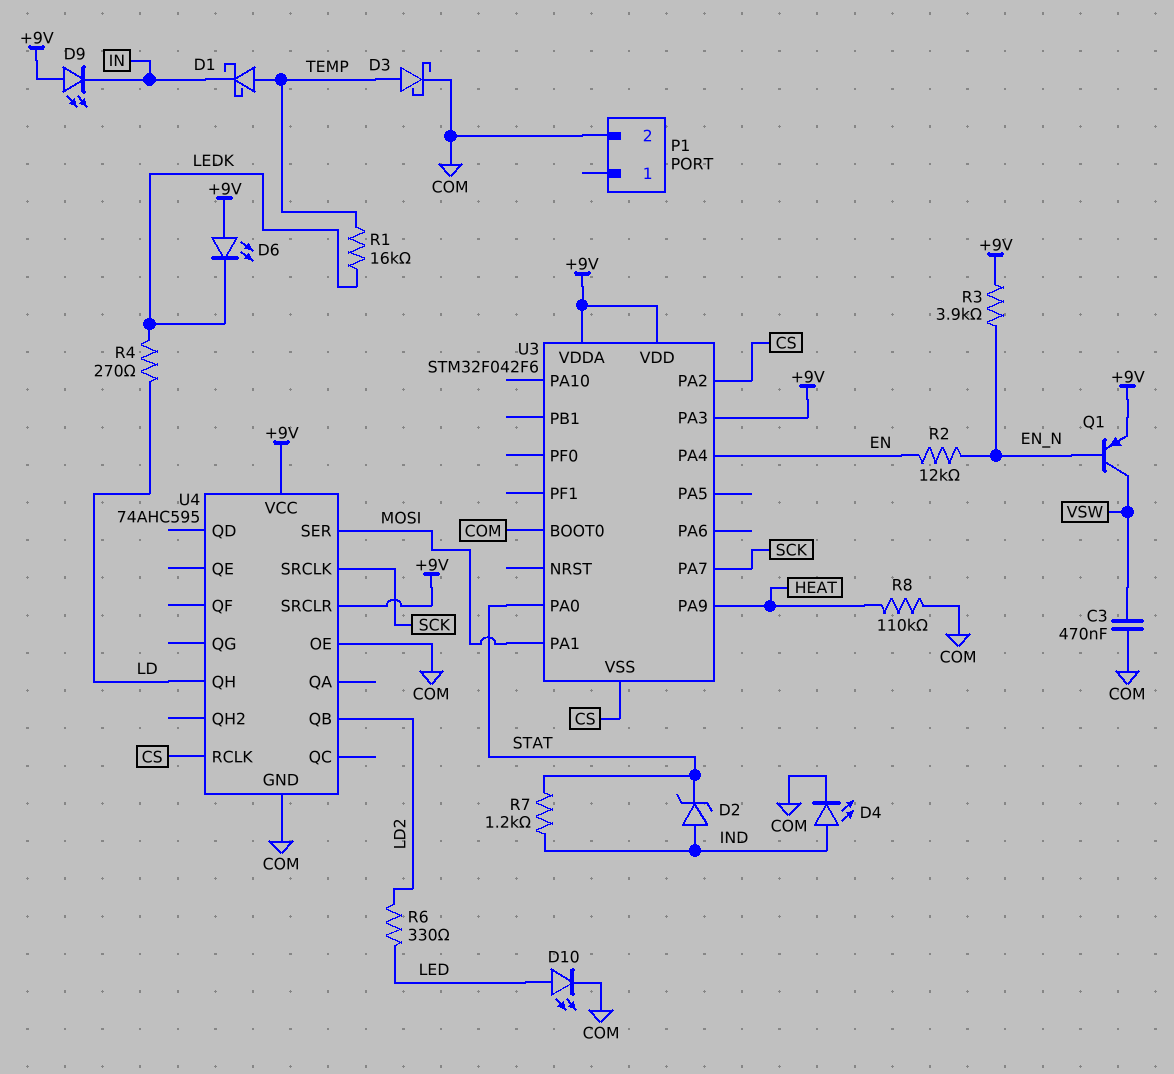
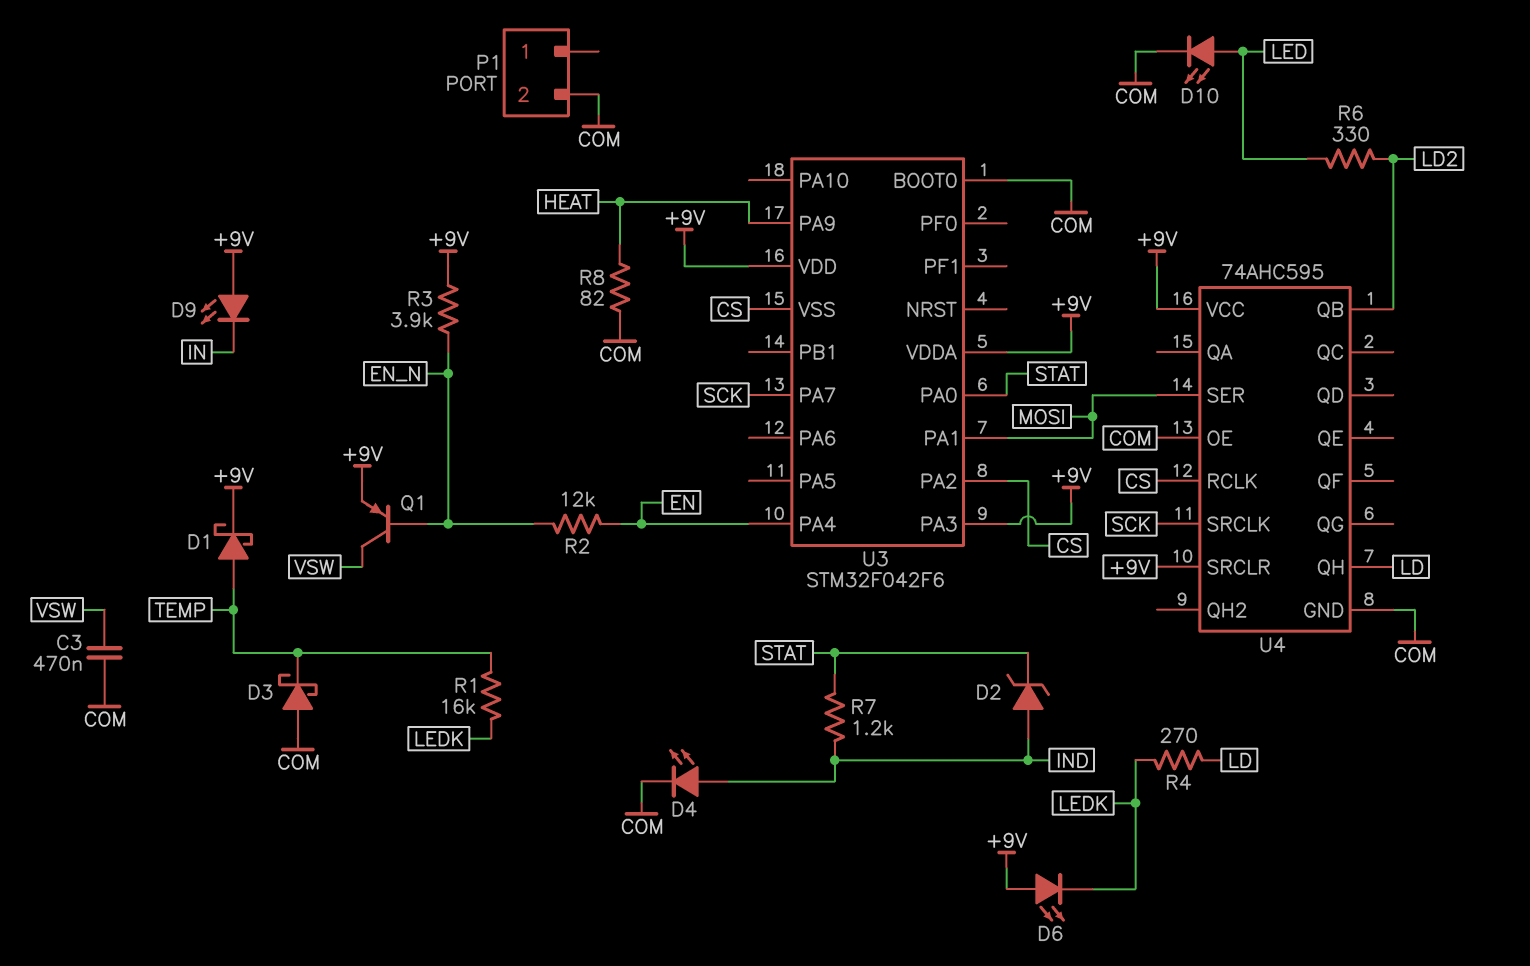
D1: schottky (A TEMP, K IN) -> schottky (A TEMP, K +9V)
D3: schottky (A TEMP, K COM) -> schottky (A COM, K TEMP)
R8: 110k (COM, HEAT) -> 82 (COM, HEAT)

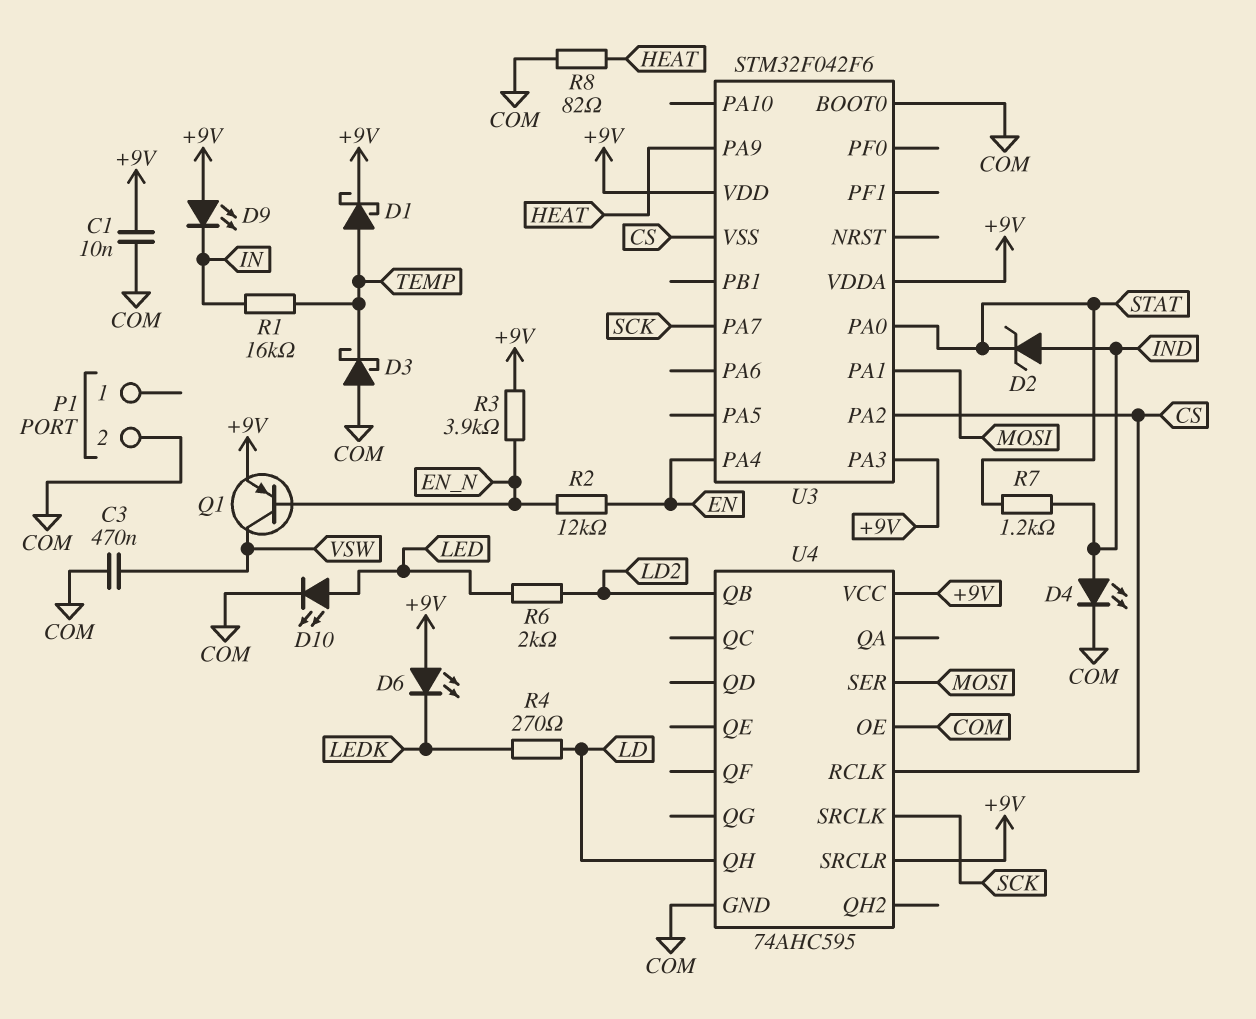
C1: none -> 10nF (+9V, COM)
R1: 16k (LEDK, TEMP) -> 16k (IN, TEMP)
R6: 330 (LD2, LED) -> 2k (LD2, LED)

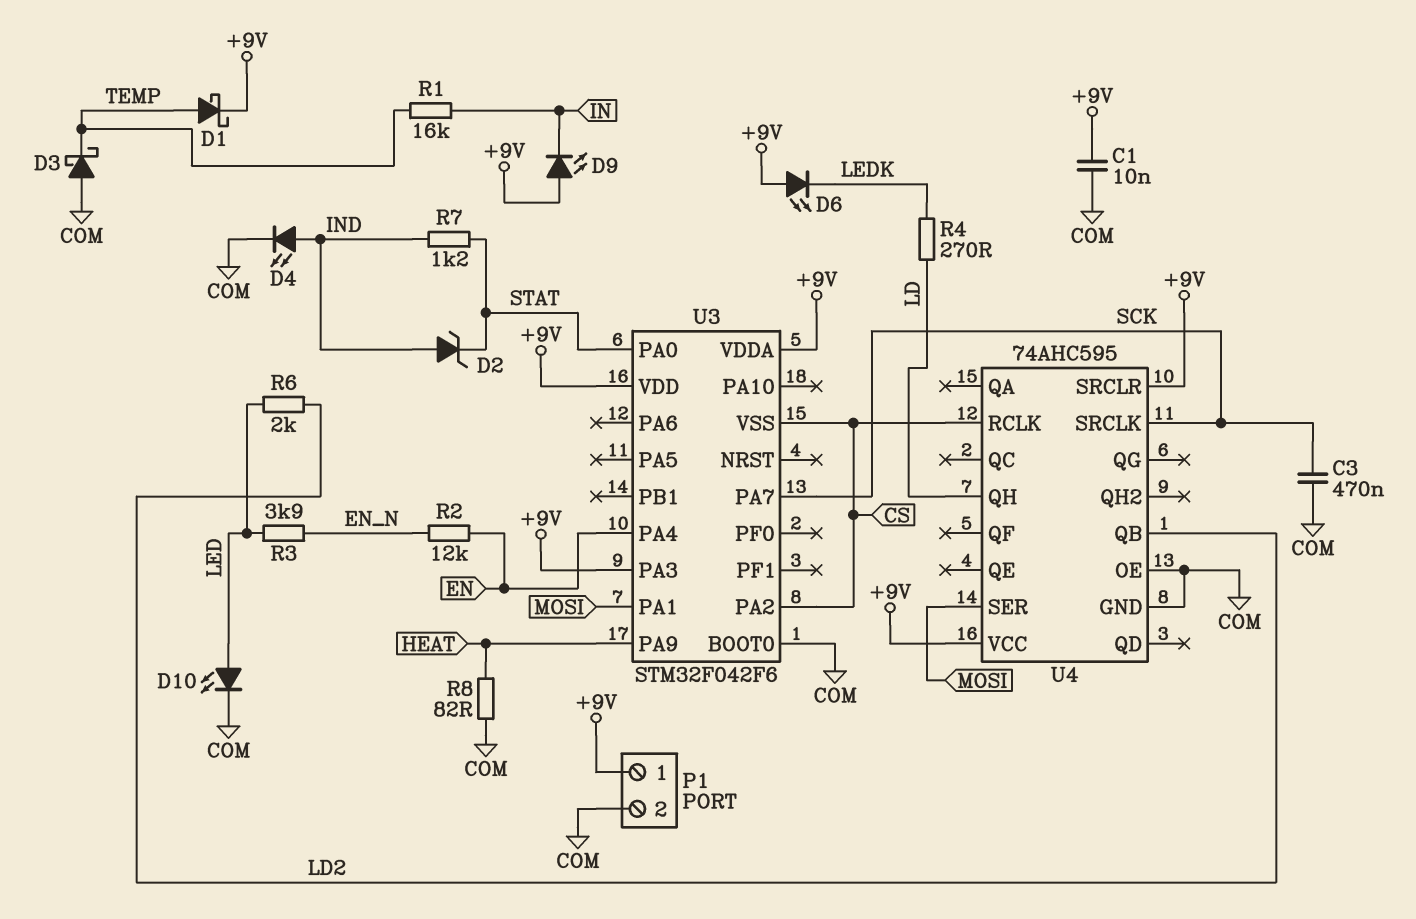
C3: 470nF (COM, VSW) -> 470nF (COM, SCK)
P1 pin 1: none -> +9V
Q1: PNP (B EN_N, C VSW, E +9V) -> none
R3: 3.9k (+9V, EN_N) -> 3.9k (EN_N, LED)

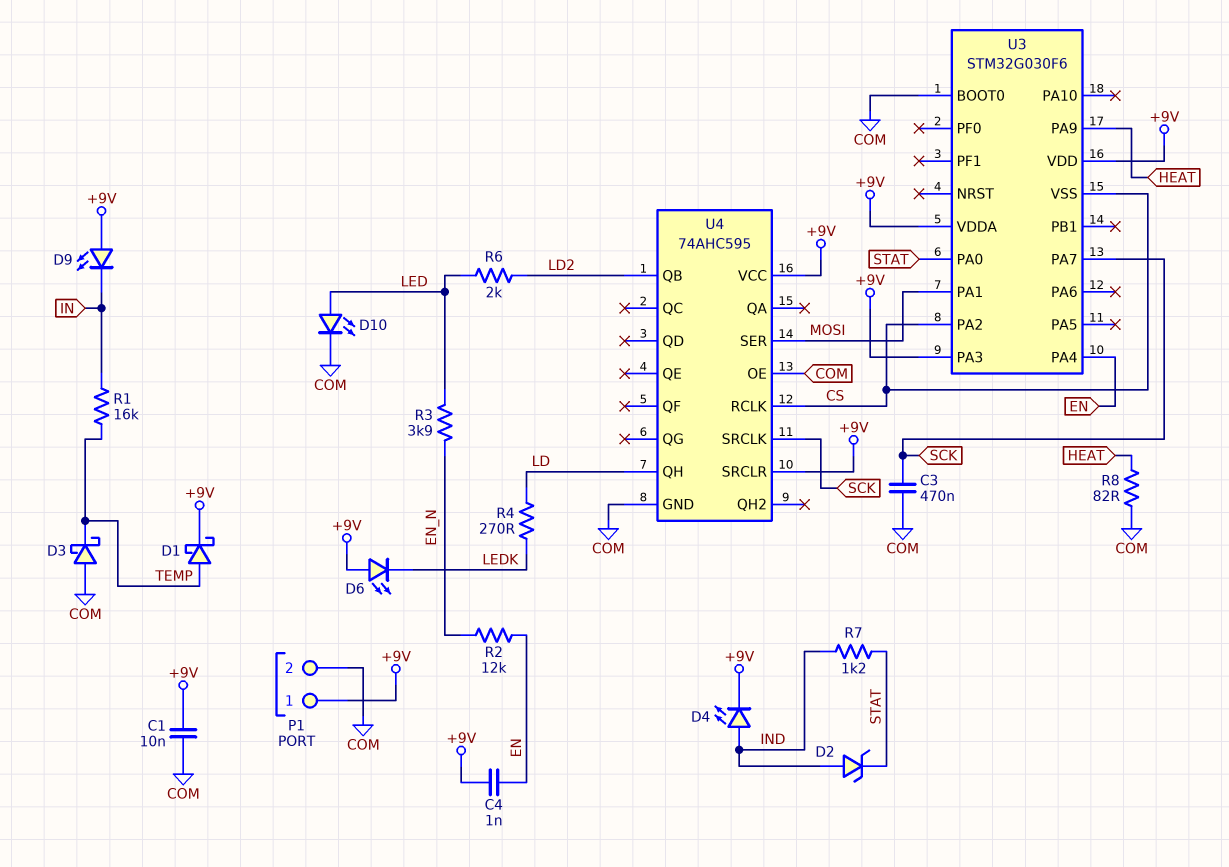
C4: none -> 1nF (+9V, EN)
D4: LED (A IND, K COM) -> LED (A IND, K +9V)
U3: STM32F042F6 -> STM32G030F6

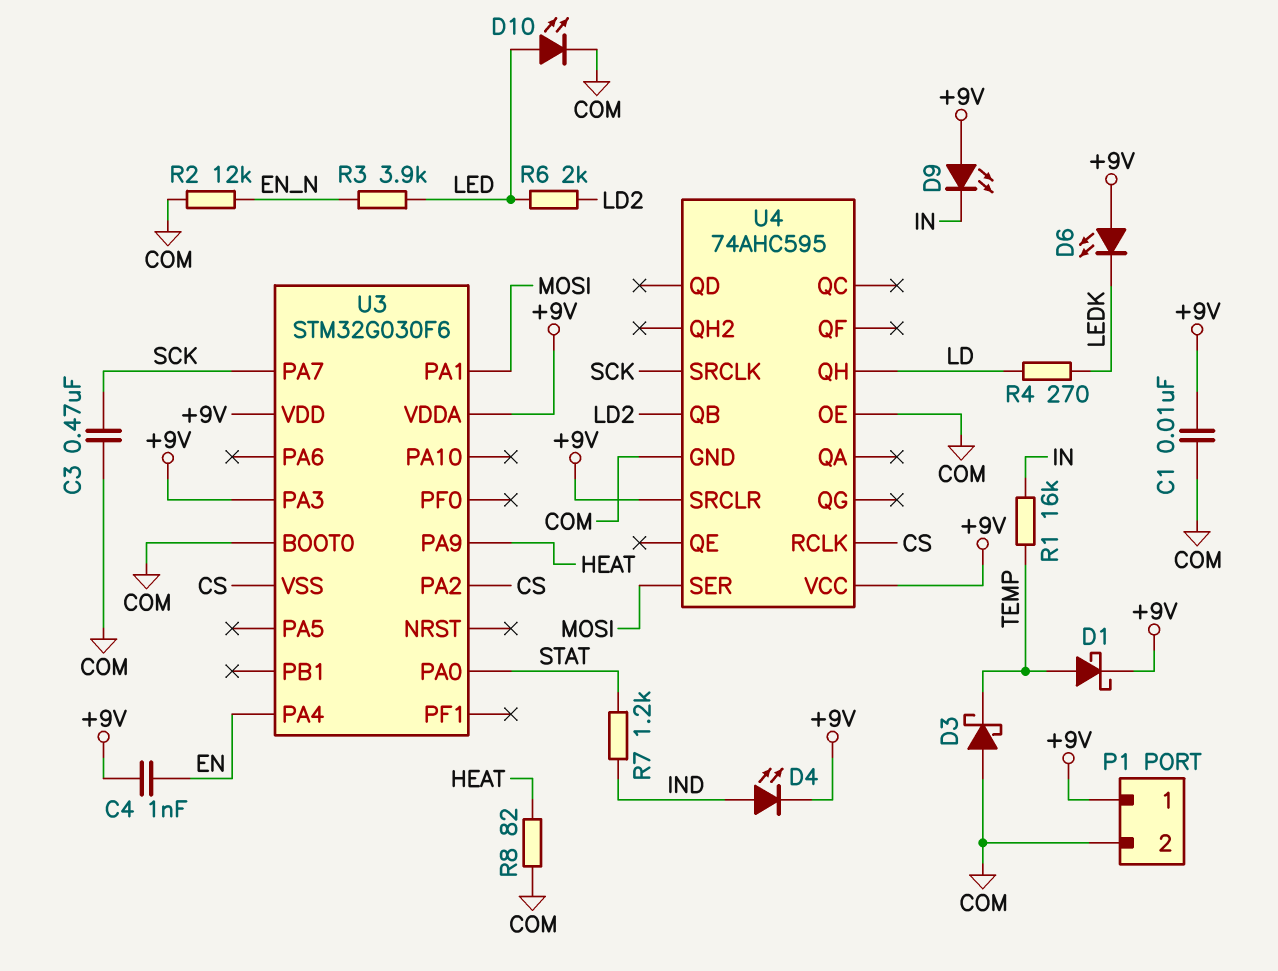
D2: zener (A IND, K STAT) -> none
R2: 12k (EN, EN_N) -> 12k (COM, EN_N)

